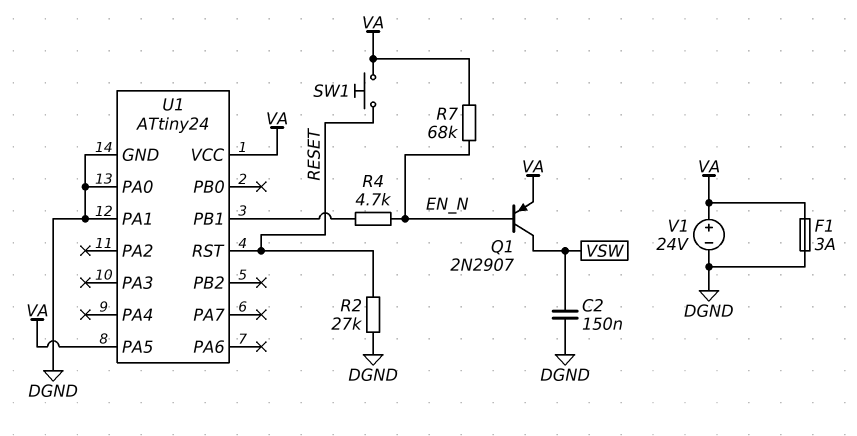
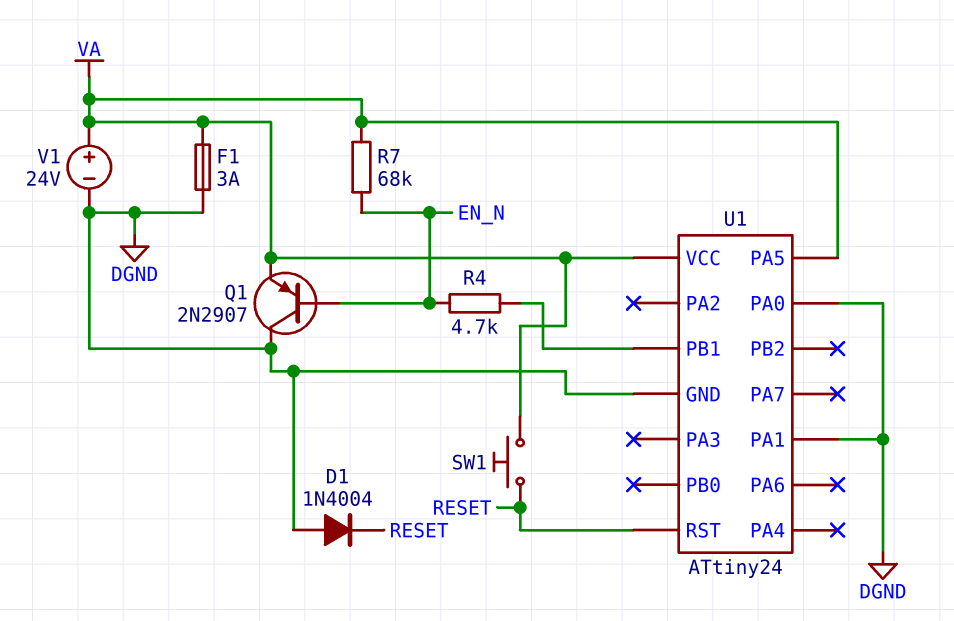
C2: 150nF (DGND, VSW) -> none
D1: none -> diode 1N4004 (A DGND, K RESET)
Q1: PNP 2N2907 (B EN_N, C VSW, E VA) -> PNP 2N2907 (B EN_N, C DGND, E VA)
R2: 27k (DGND, RESET) -> none

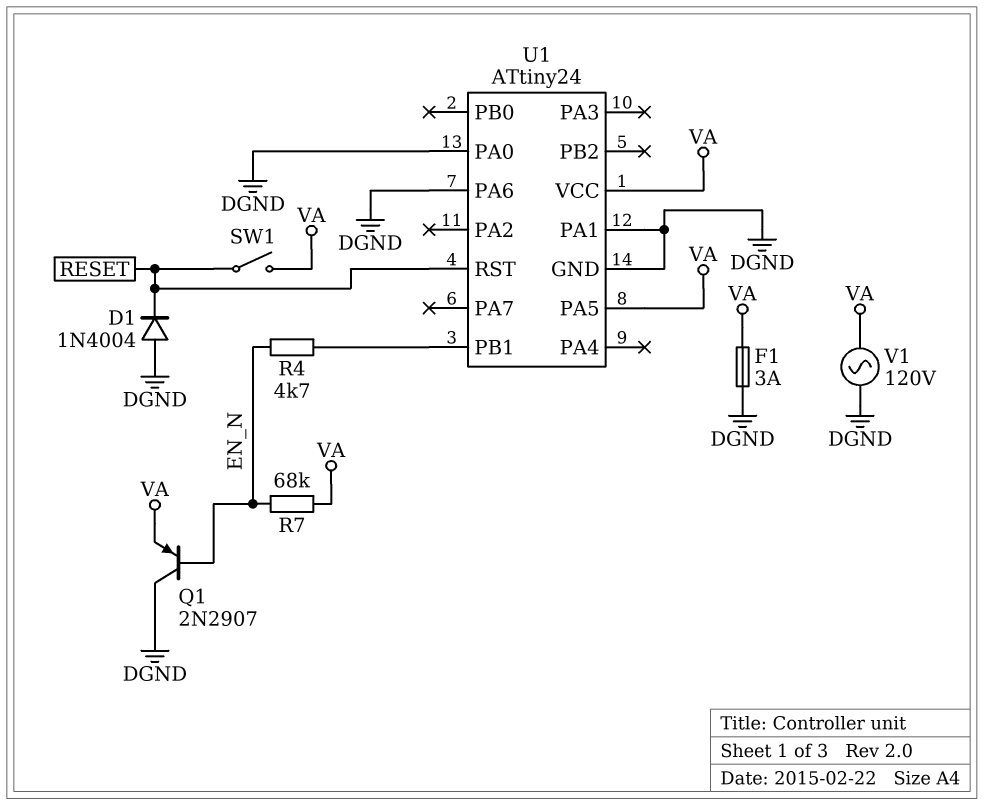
SW1: button (RESET, VA) -> switch (RESET, VA)
U1 pin PA6: none -> DGND
V1: 24V (plus VA, minus DGND) -> AC 120V (DGND, VA)

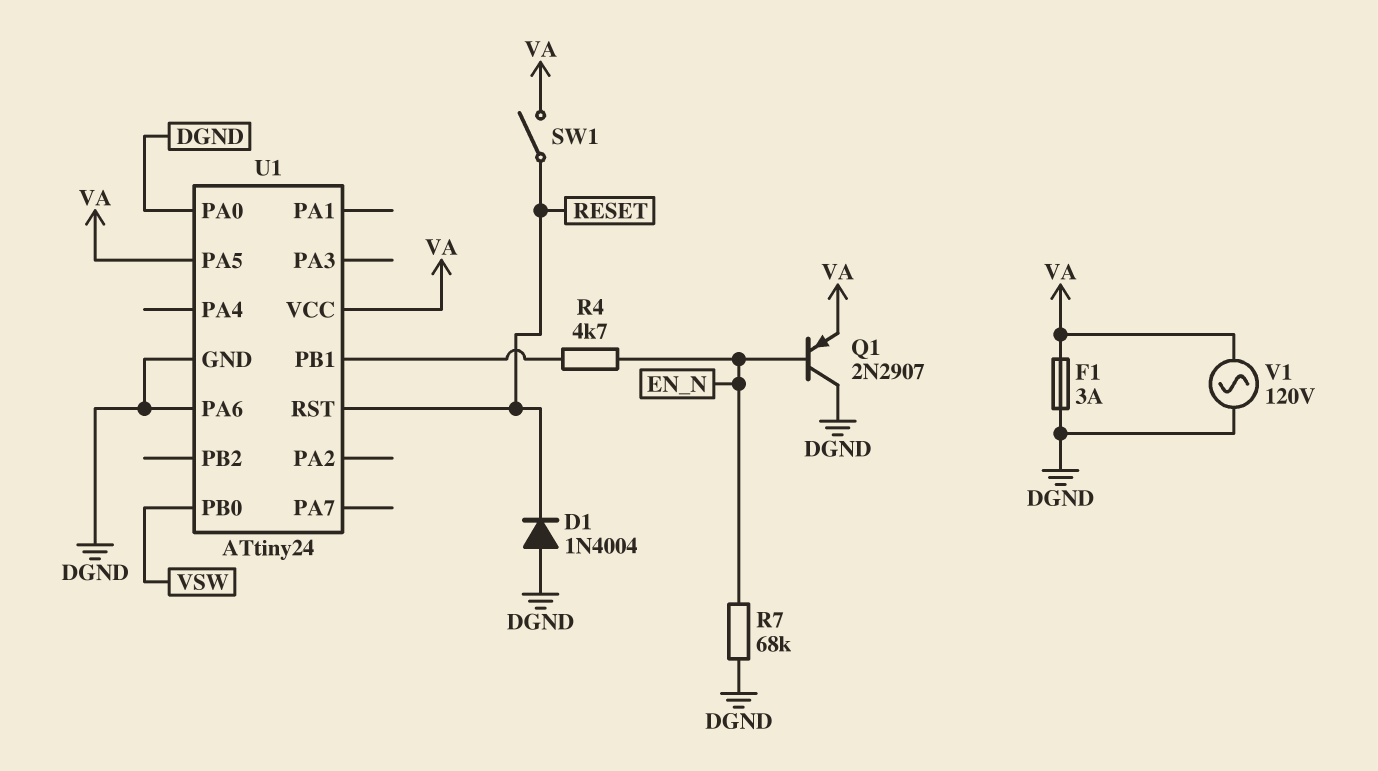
R7: 68k (EN_N, VA) -> 68k (DGND, EN_N)
U1 pin PA1: DGND -> none
U1 pin PB0: none -> VSW

